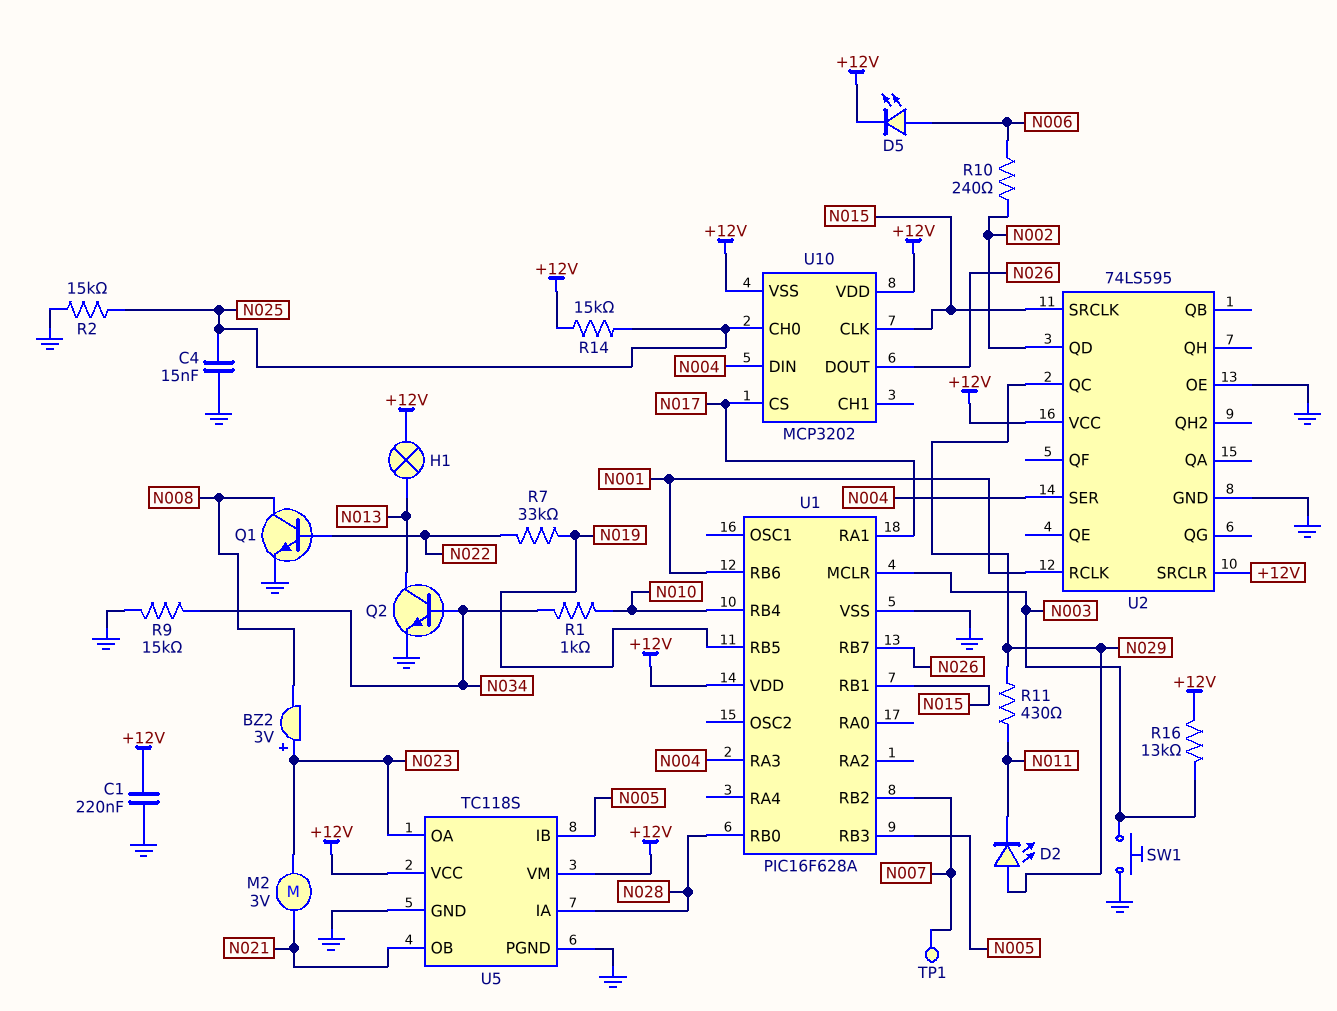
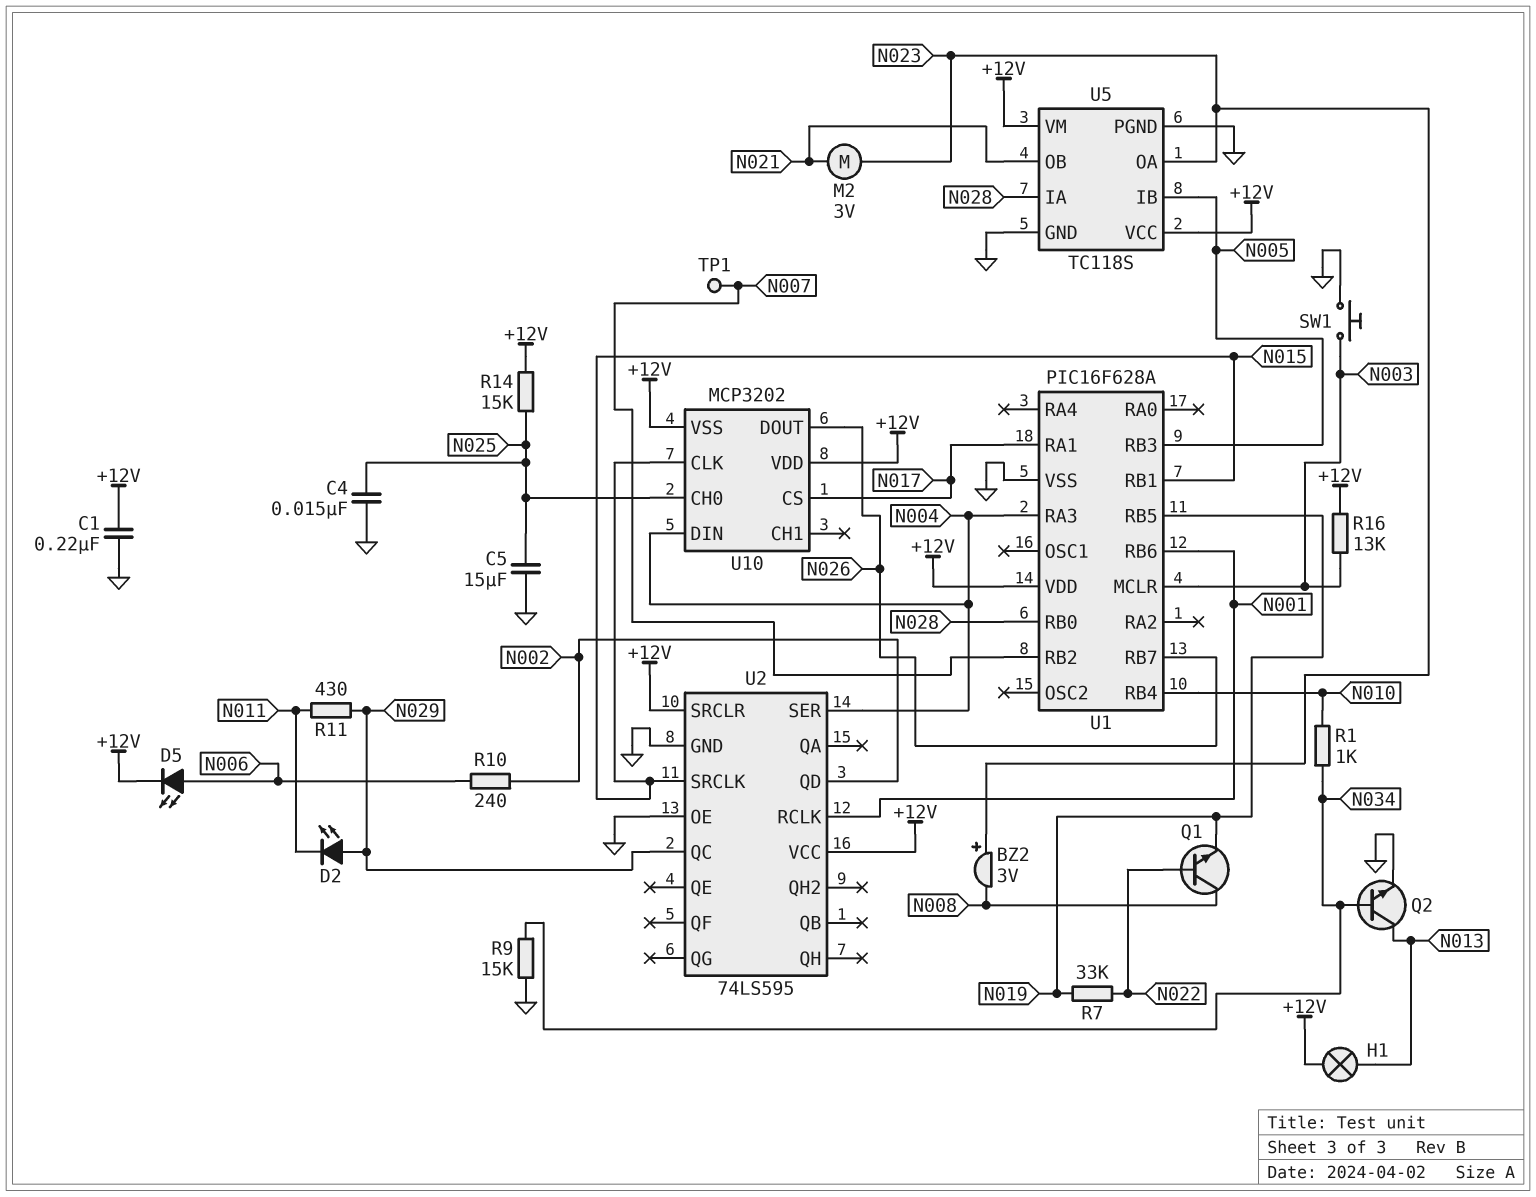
C5: none -> 15uF (GND, N025)
Q1: NPN (B N022, C N008, E GND) -> NPN (B N022, C N008, E N019)
R2: 15k (GND, N025) -> none

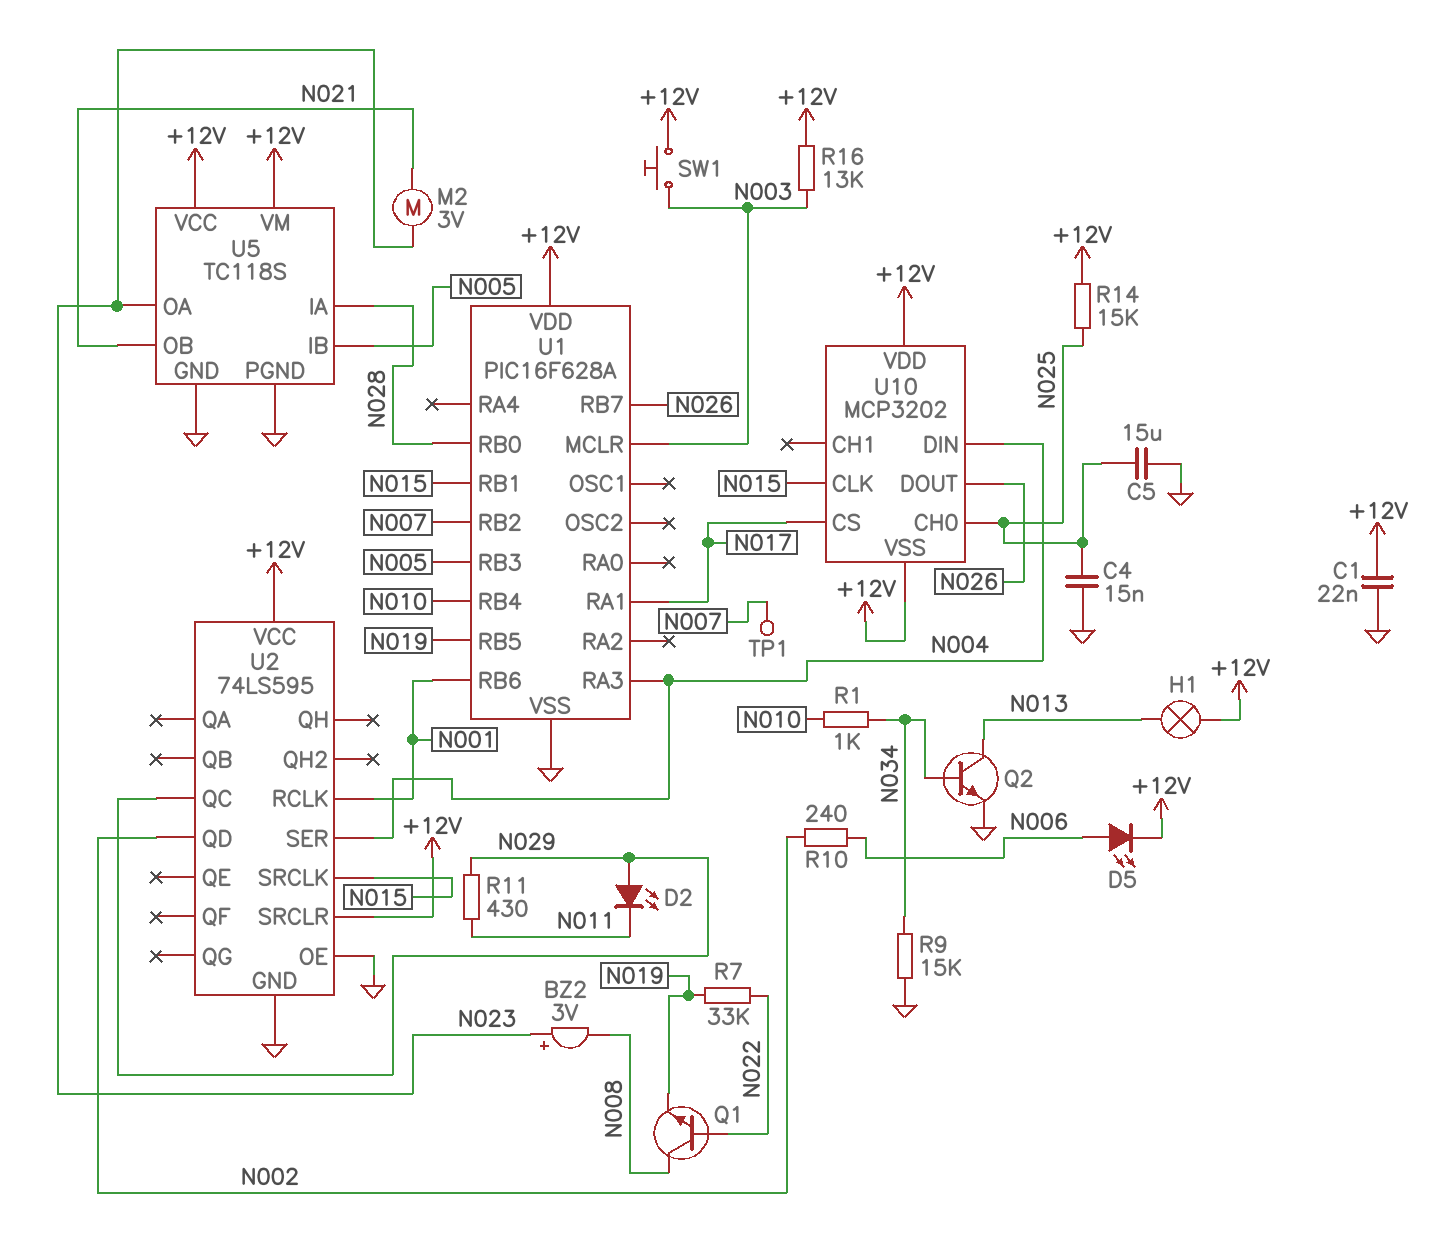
C1: 220nF (+12V, GND) -> 22nF (+12V, GND)
SW1: button (GND, N003) -> button (+12V, N003)

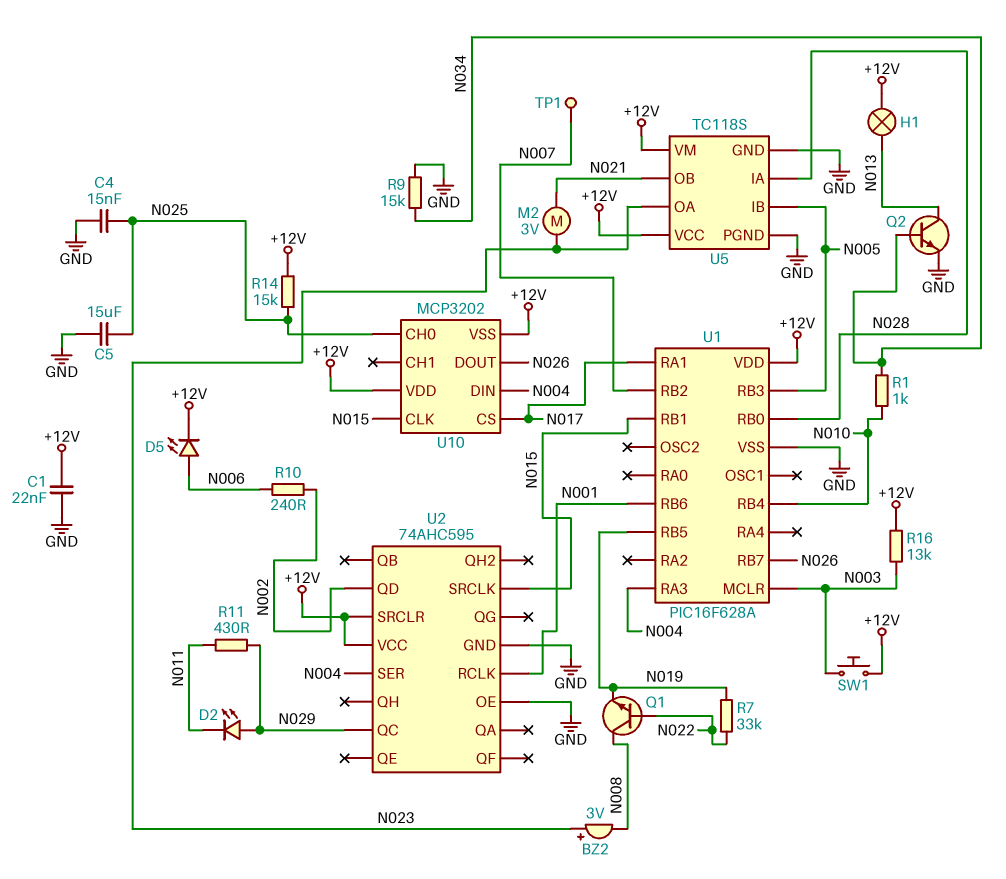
U2: 74LS595 -> 74AHC595

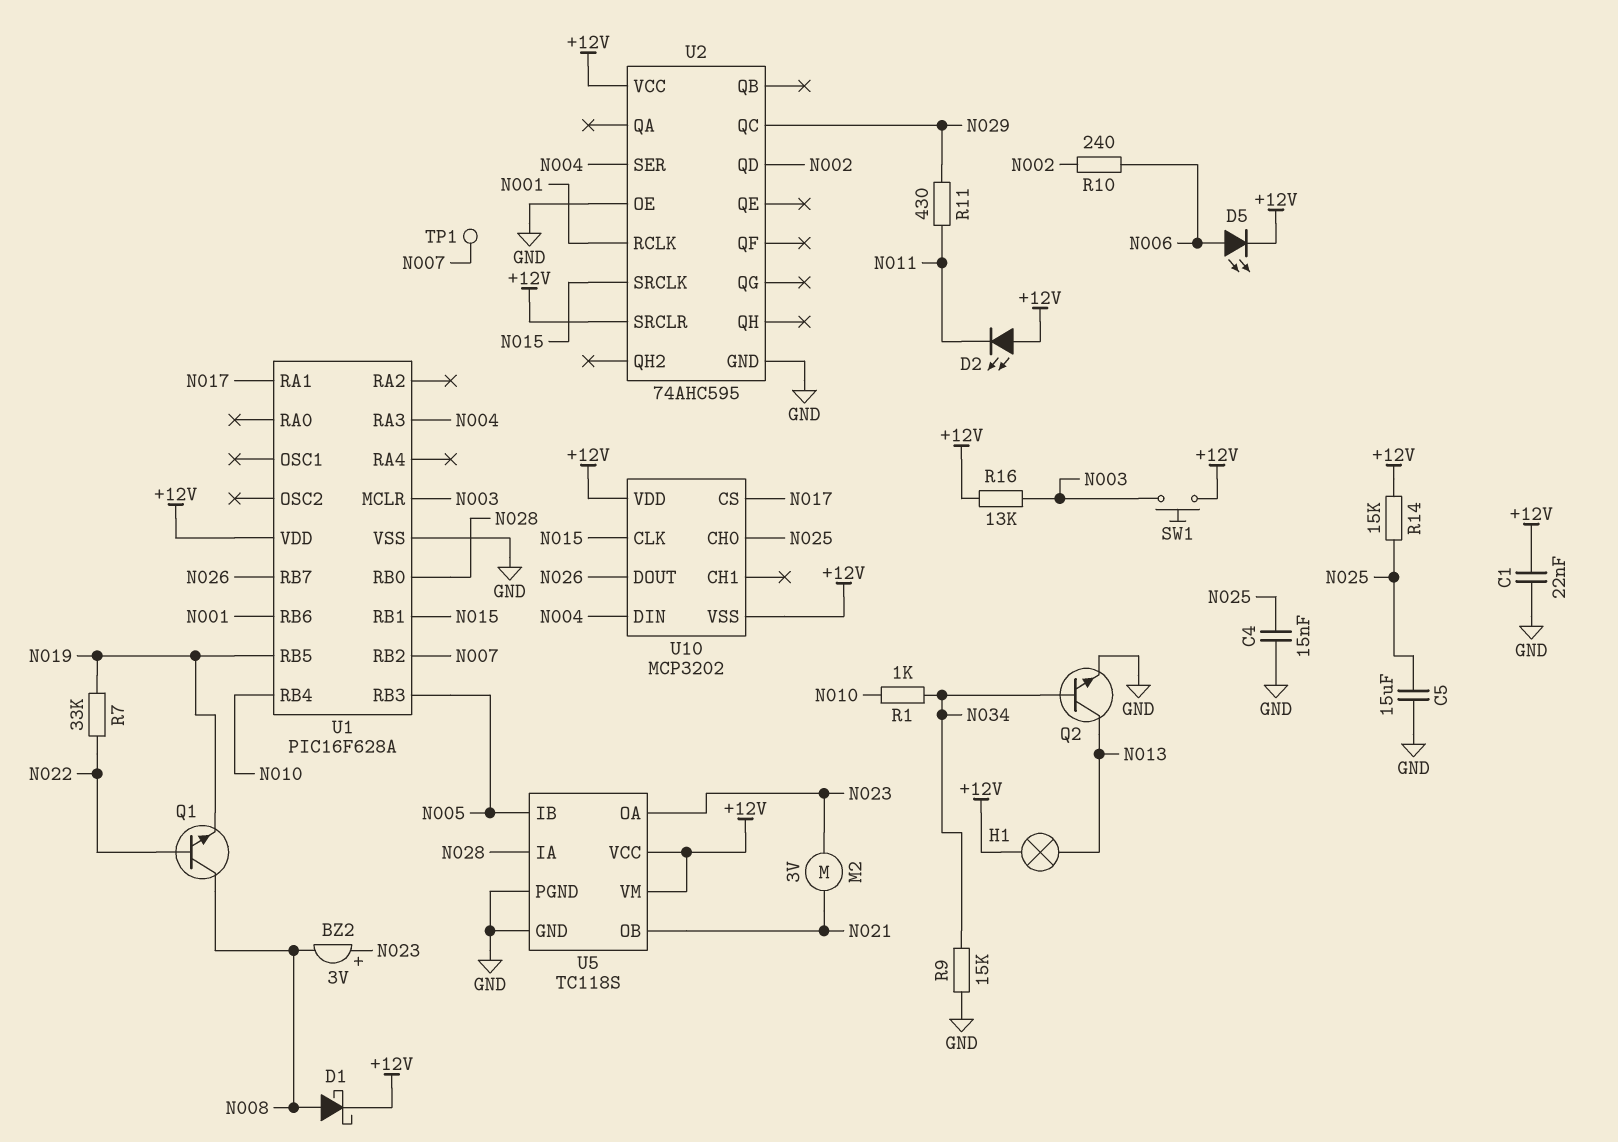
D1: none -> schottky (A N008, K +12V)
D2: LED (A N029, K N011) -> LED (A +12V, K N011)

